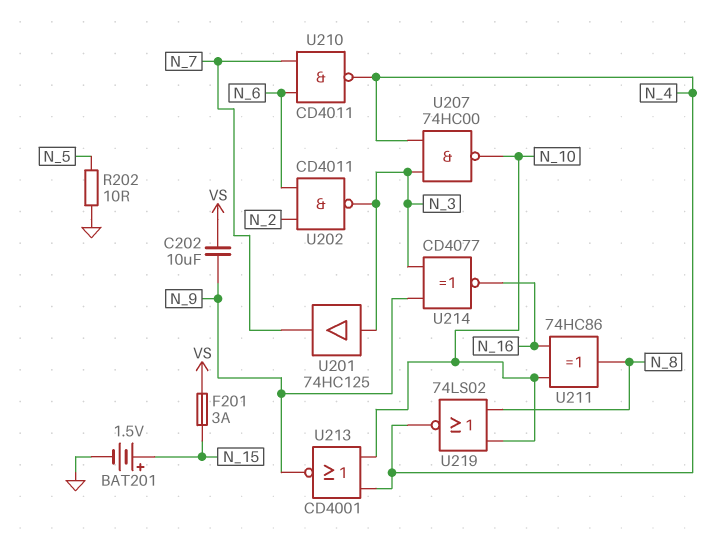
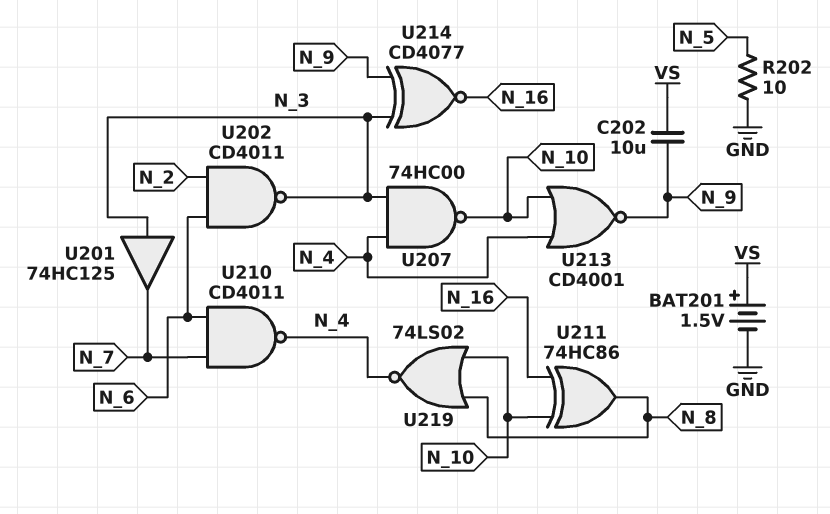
BAT201: 1.5V (plus N_15, minus GND) -> 1.5V (plus VS, minus GND)
F201: 3A (N_15, VS) -> none

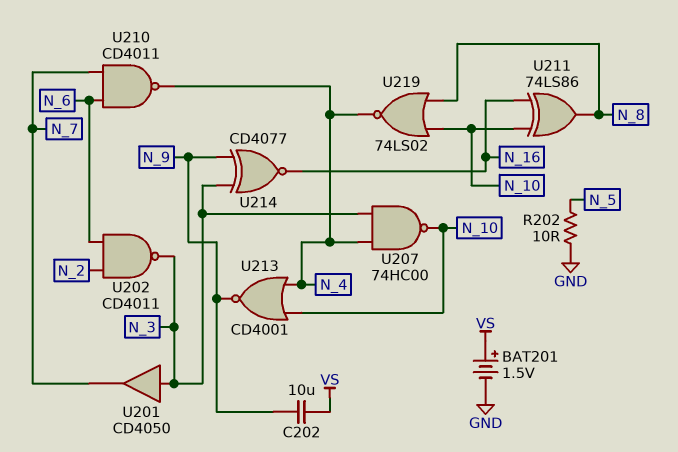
U201: buffer 74HC125 (in N_3, out N_7) -> buffer CD4050 (in N_3, out N_7)
U211: XOR 74HC86 (in N_10, in N_16, out N_8) -> XOR 74LS86 (in N_10, in N_16, out N_8)

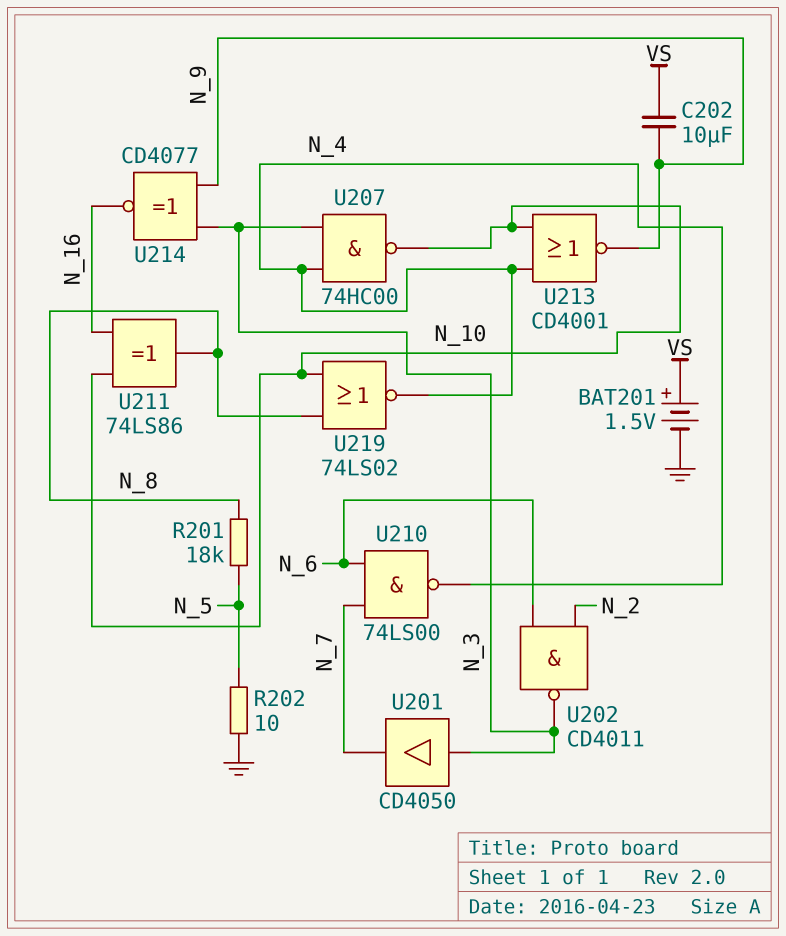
R201: none -> 18k (N_5, N_8)
U210: NAND CD4011 (in N_6, in N_7, out N_4) -> NAND 74LS00 (in N_6, in N_7, out N_4)

